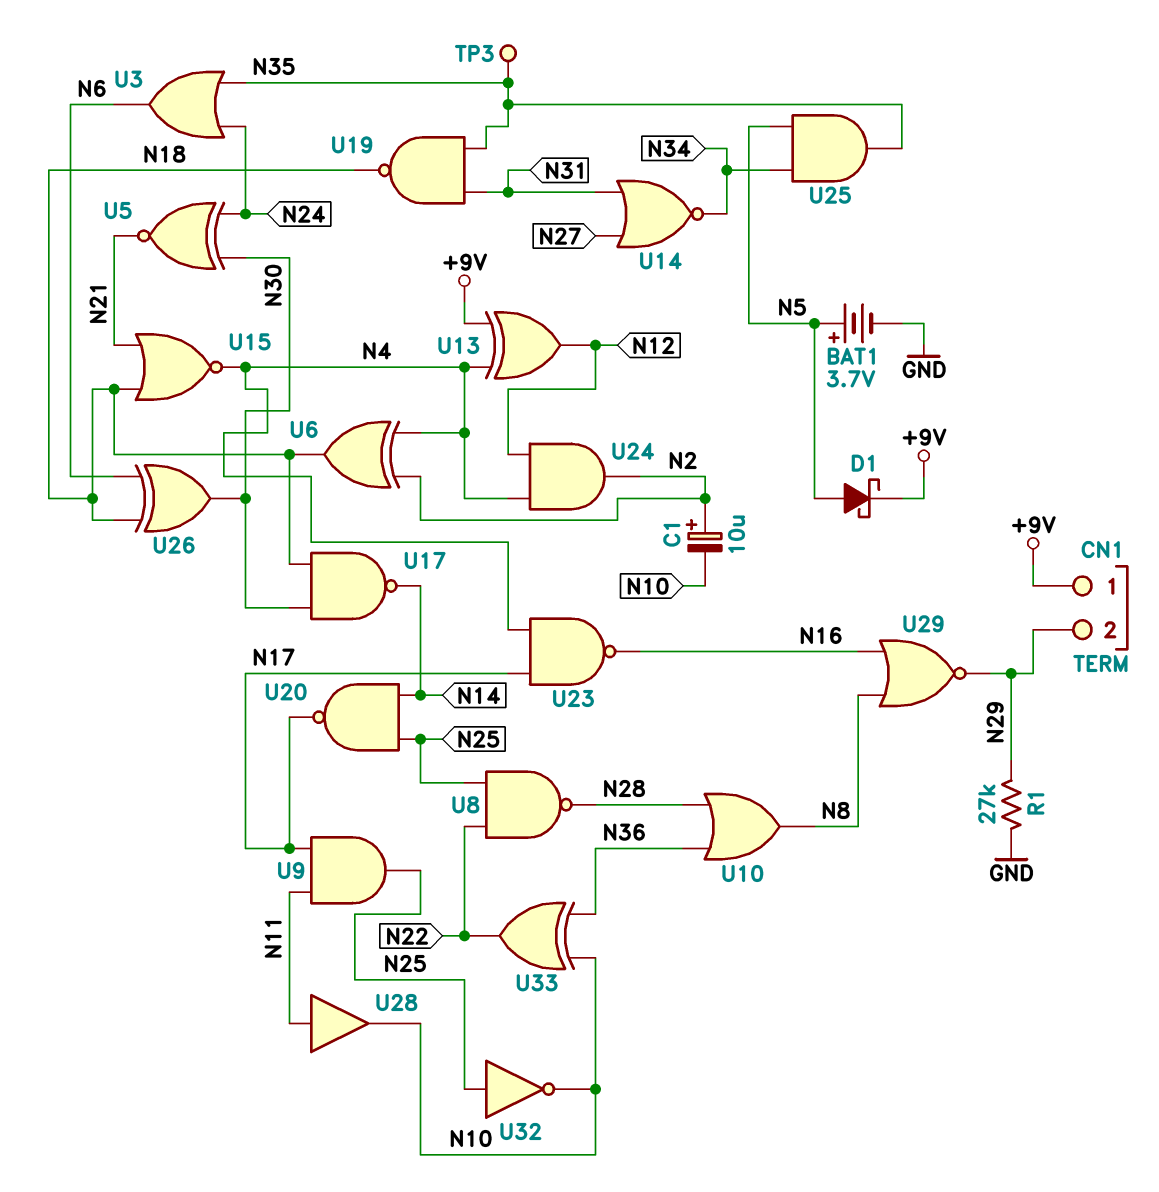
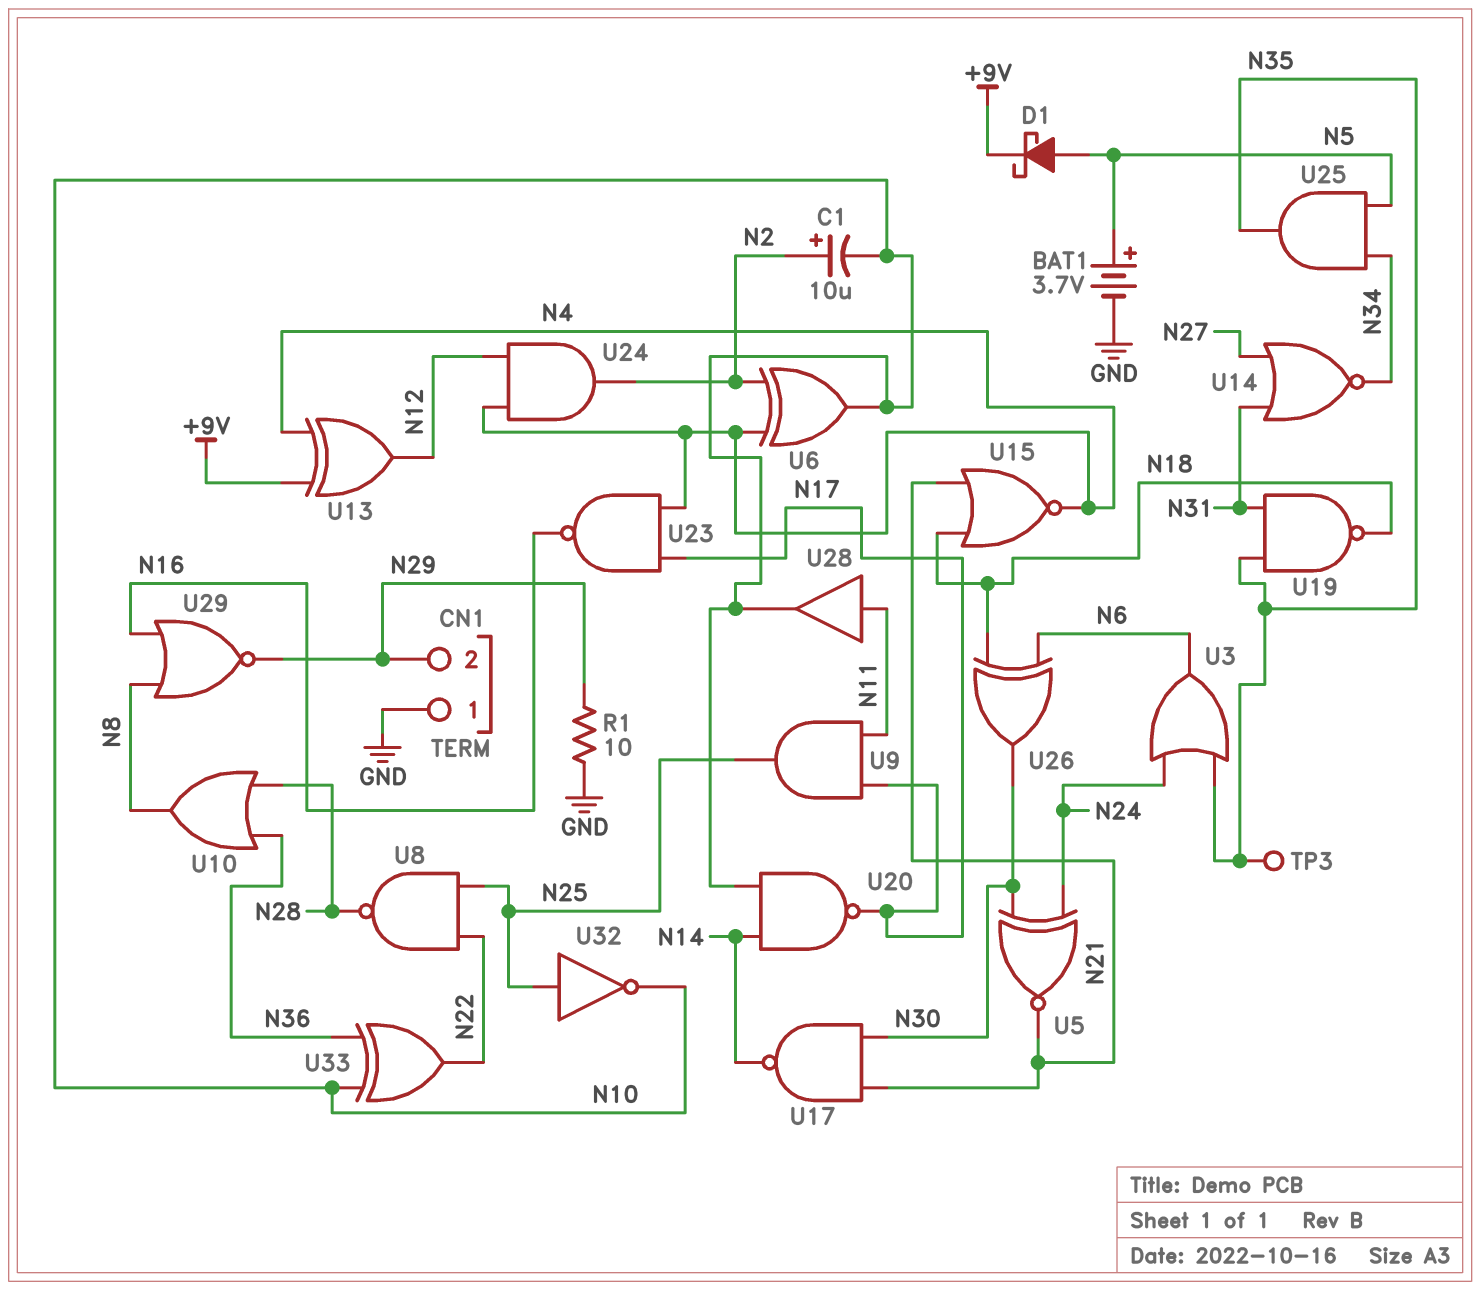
CN1 pin 1: +9V -> GND
R1: 27k (GND, N29) -> 10 (GND, N29)
U6: XOR (in N2, in N4, out N18) -> XOR (in N2, in N4, out N10)
U17: NAND (in N18, in N30, out N14) -> NAND (in N21, in N30, out N14)
U20: NAND (in N14, in N25, out N17) -> NAND (in N10, in N14, out N17)

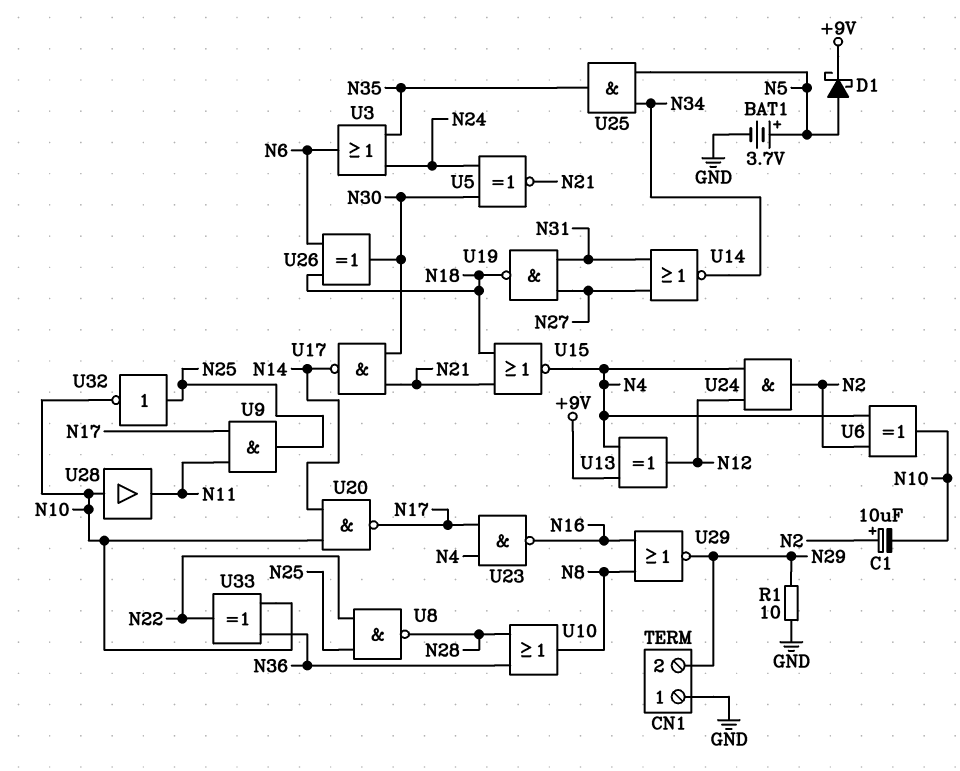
TP3: test point (N35) -> none
U19: NAND (in N31, in N35, out N18) -> NAND (in N27, in N31, out N18)
U28: buffer (in N11, out N10) -> buffer (in N10, out N11)

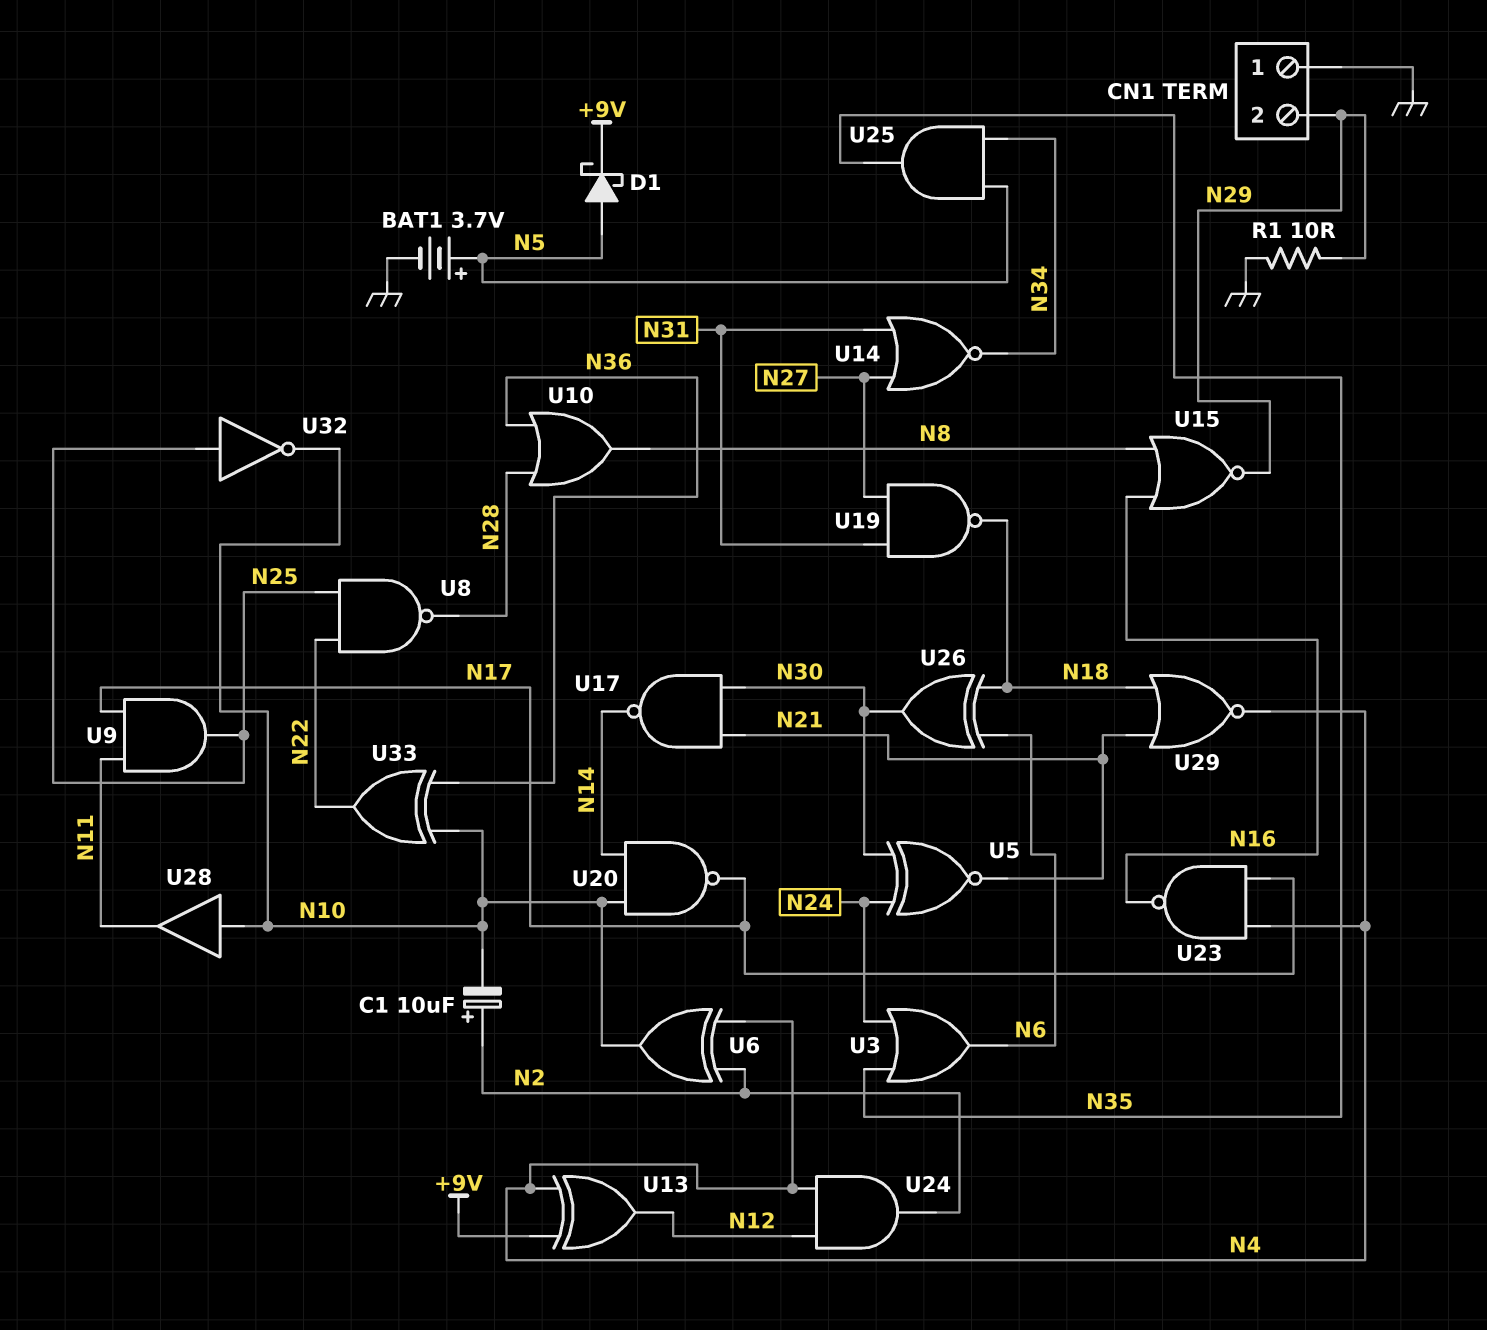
U15: NOR (in N18, in N21, out N4) -> NOR (in N8, in N16, out N29)
U29: NOR (in N8, in N16, out N29) -> NOR (in N18, in N21, out N4)

